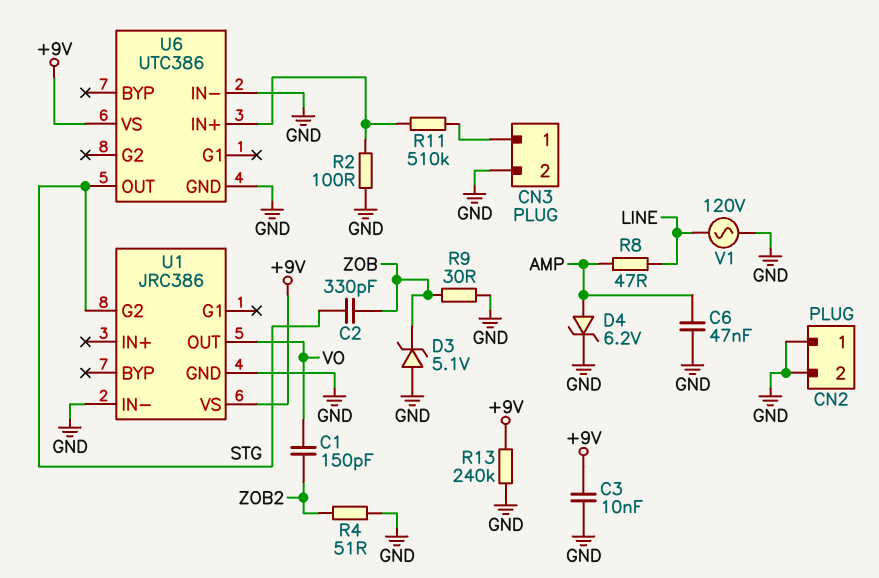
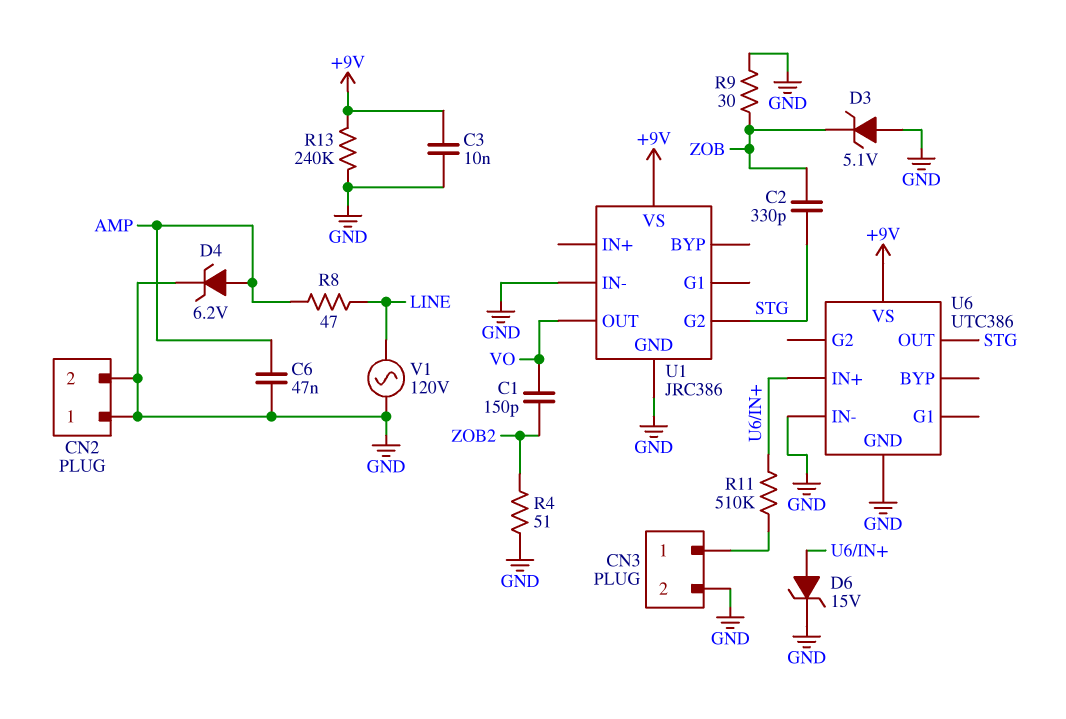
D6: none -> zener 15V (A U6/IN+, K GND)
R2: 100 (GND, U6/IN+) -> none

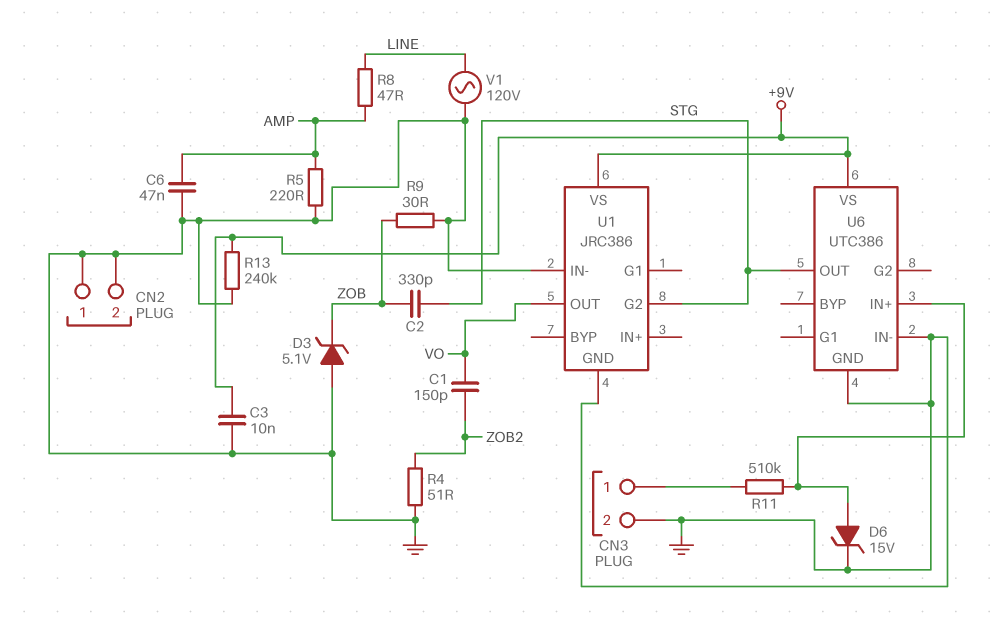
D4: zener 6.2V (A AMP, K GND) -> none
R5: none -> 220 (AMP, GND)

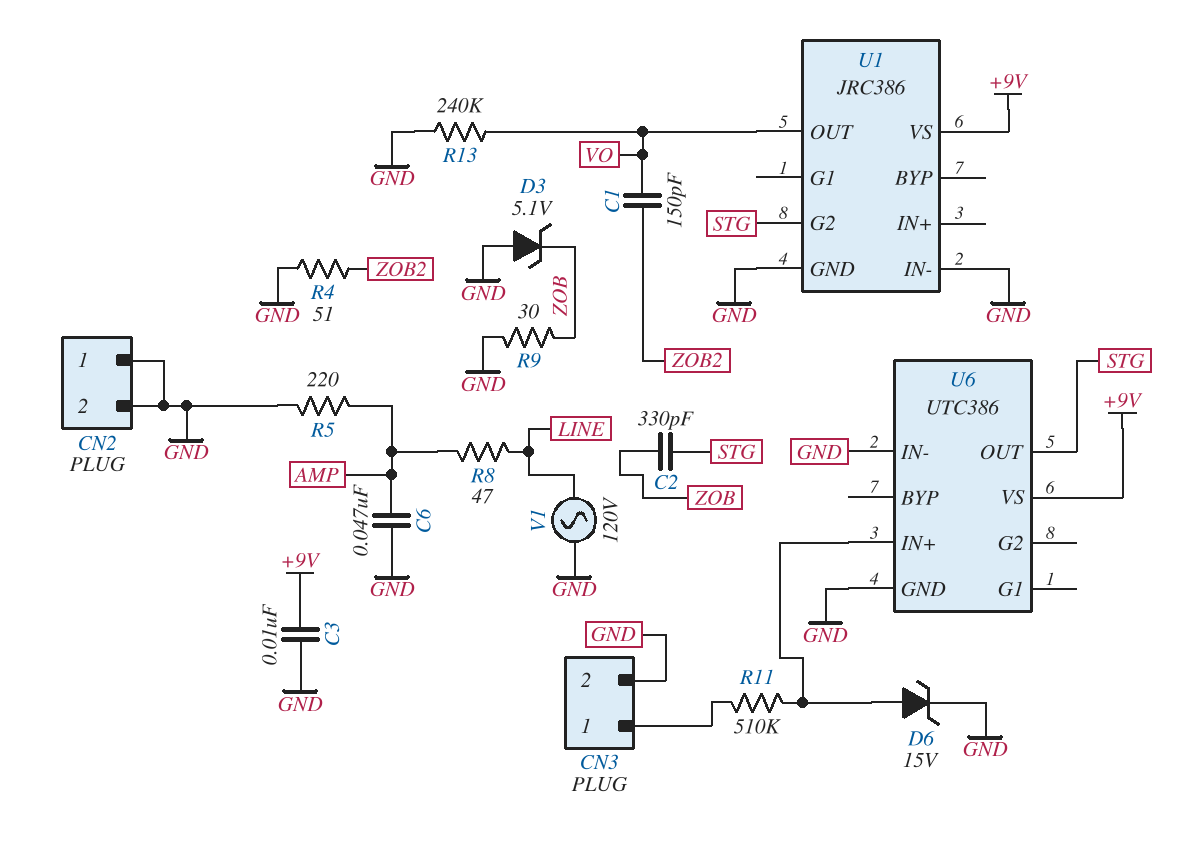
R13: 240k (+9V, GND) -> 240k (GND, VO)

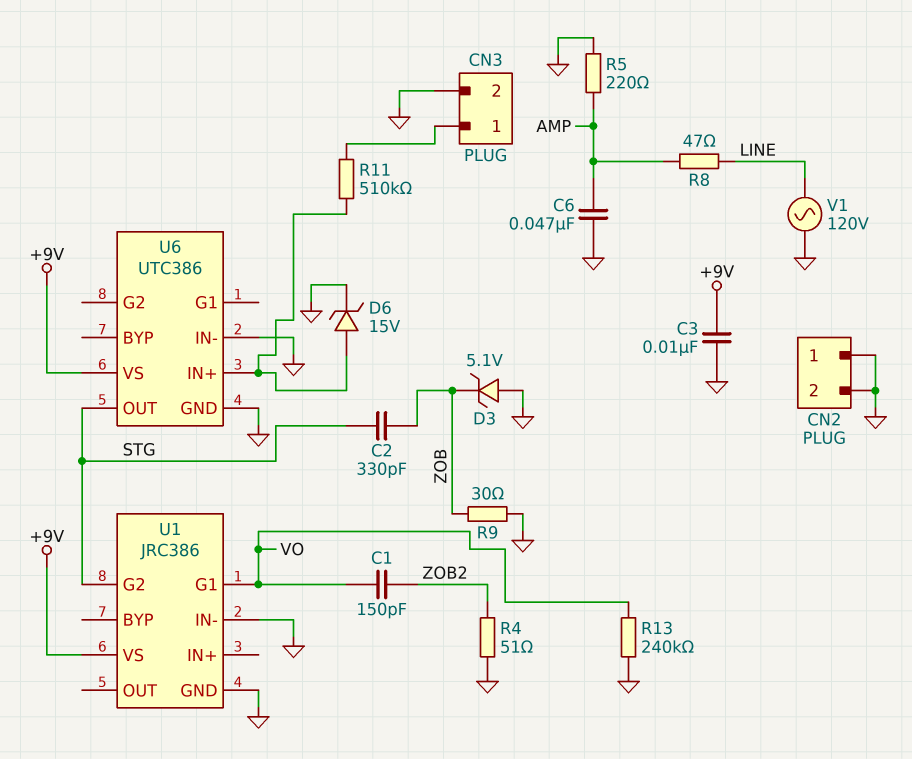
U1 pin G1: none -> VO
U1 pin OUT: VO -> none

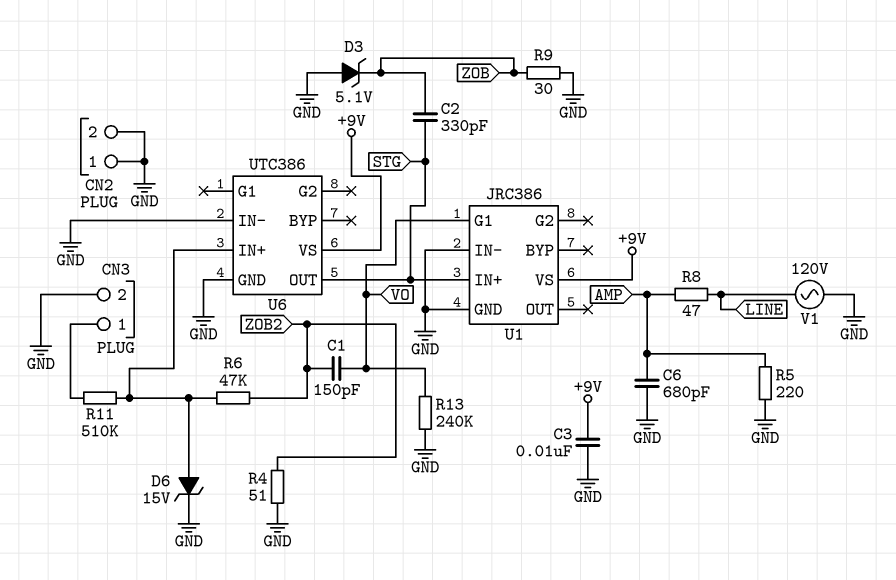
C6: 47nF (AMP, GND) -> 680pF (AMP, GND)
R6: none -> 47k (U6/IN+, ZOB2)
U1 pin G2: STG -> none
U1 pin IN+: none -> STG

